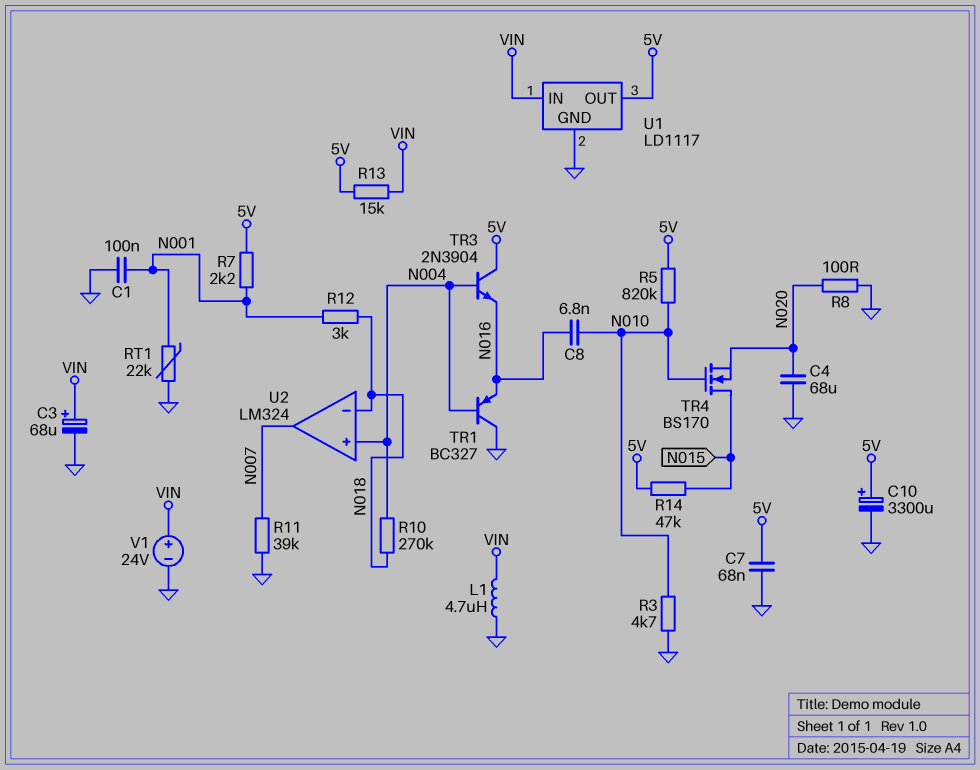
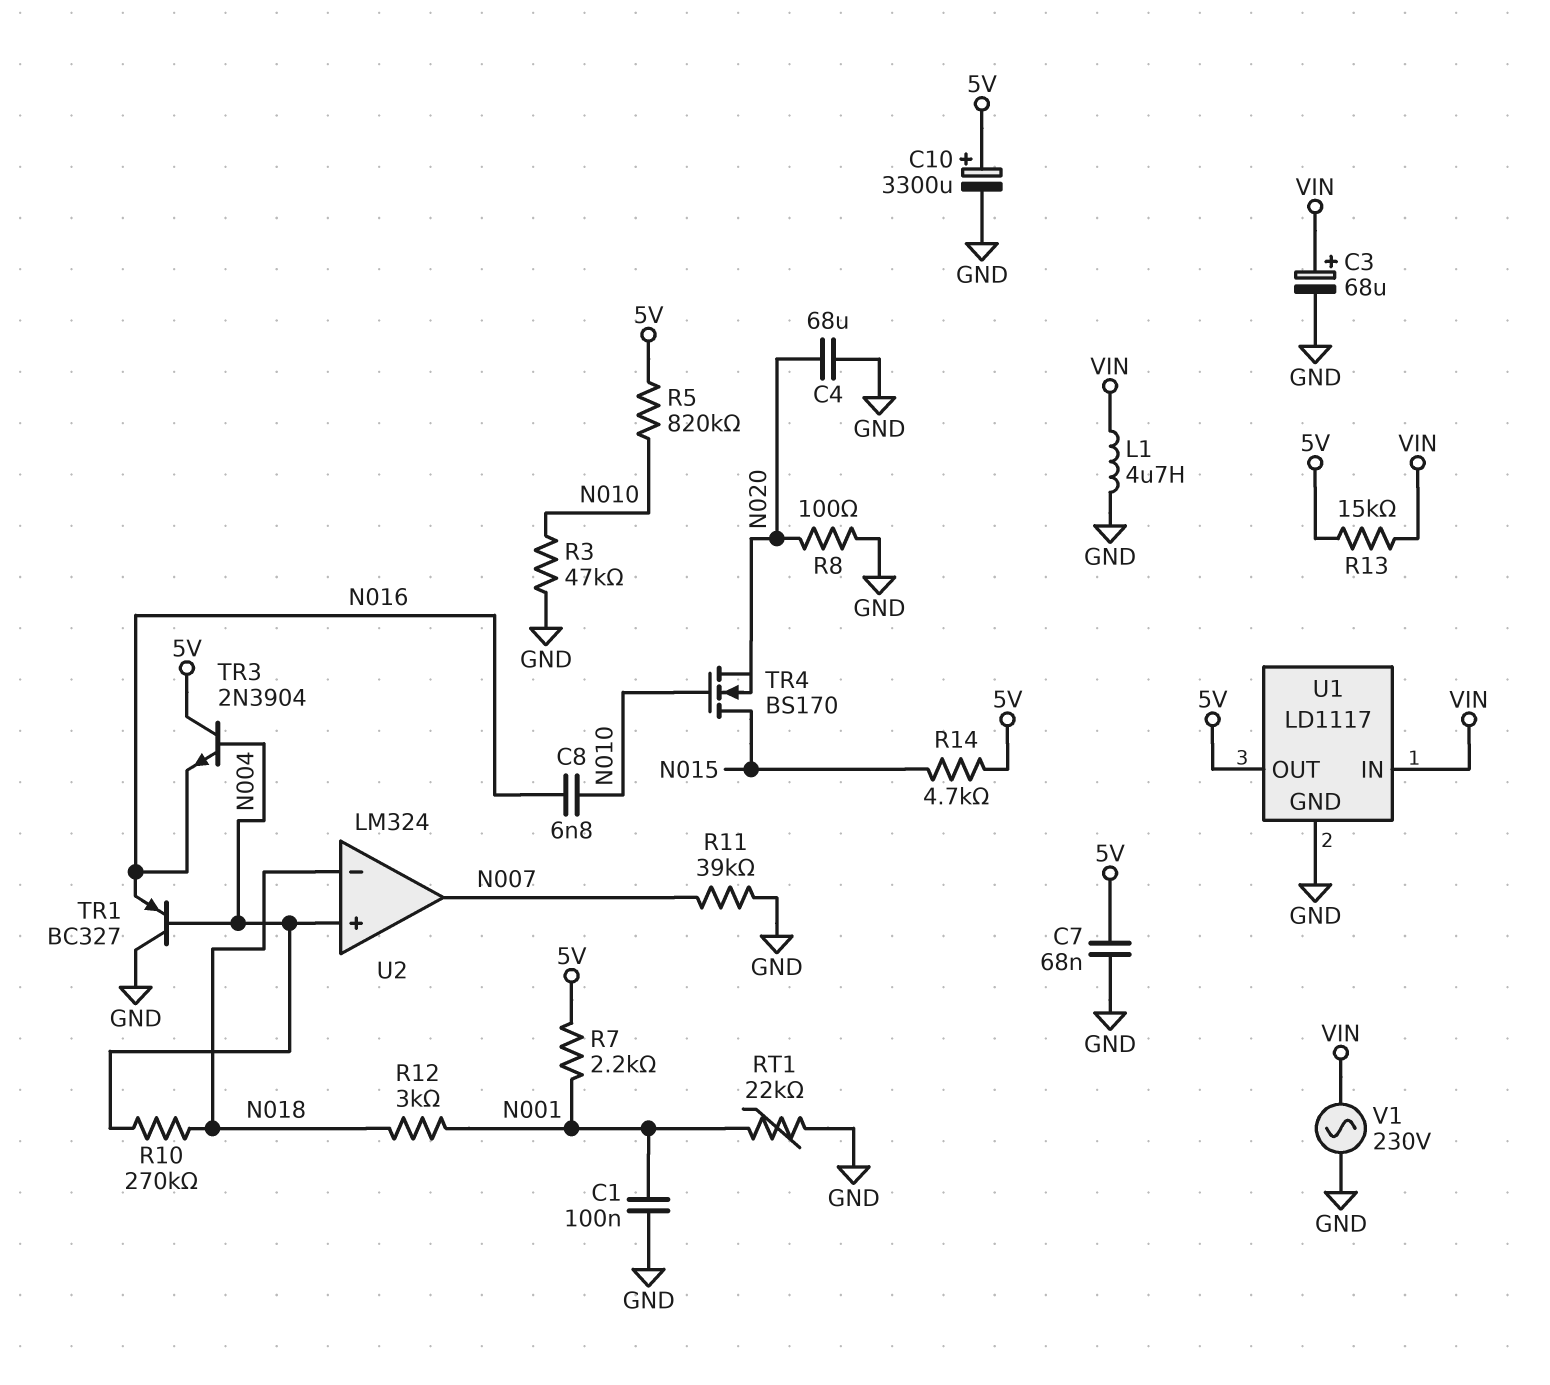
R3: 4.7k (GND, N010) -> 47k (GND, N010)
R14: 47k (5V, N015) -> 4.7k (5V, N015)
V1: 24V (plus VIN, minus GND) -> AC 230V (GND, VIN)

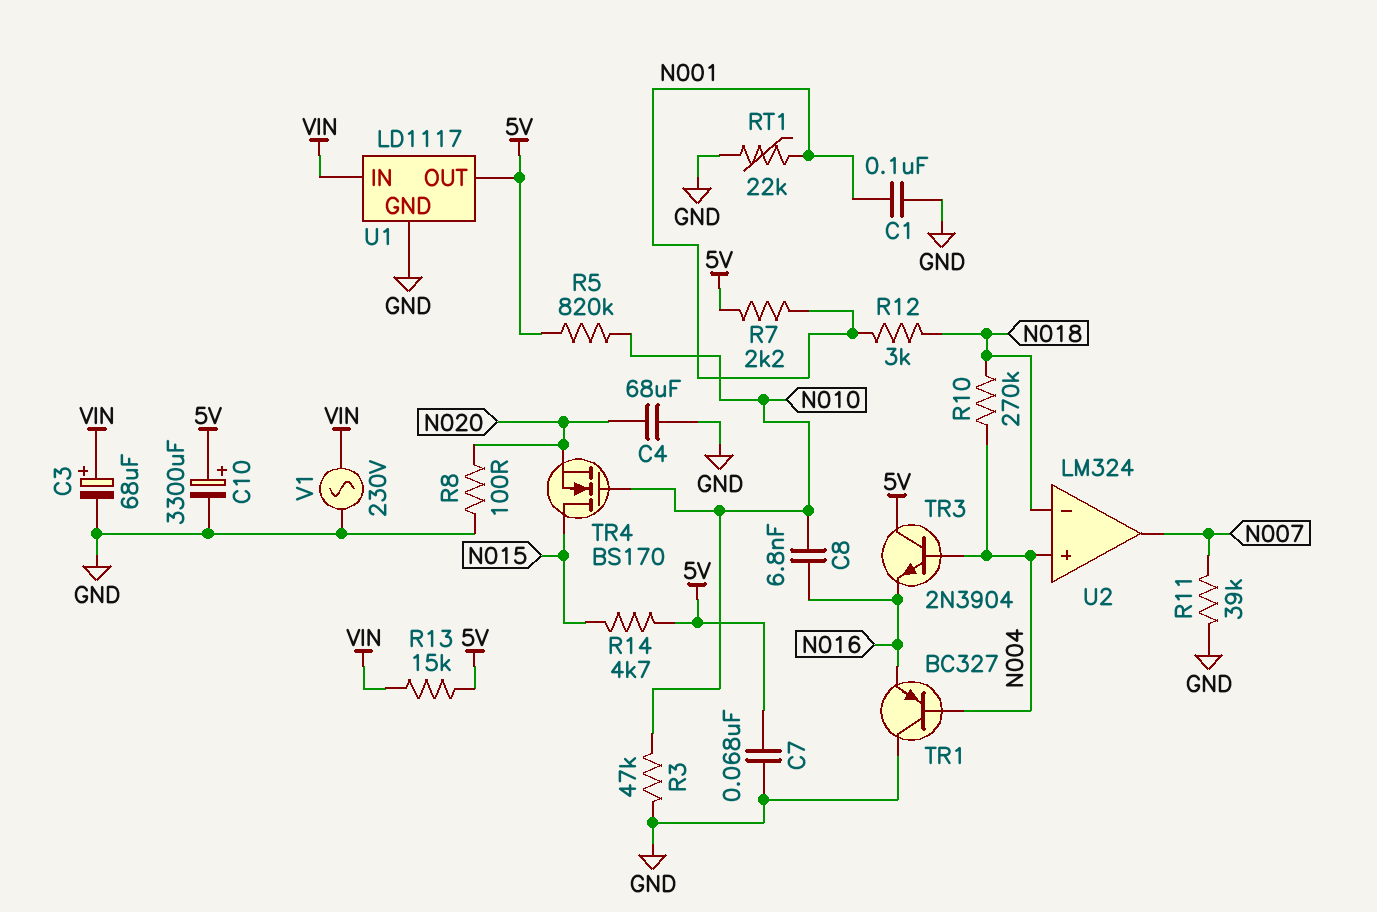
L1: 4.7uH (GND, VIN) -> none

